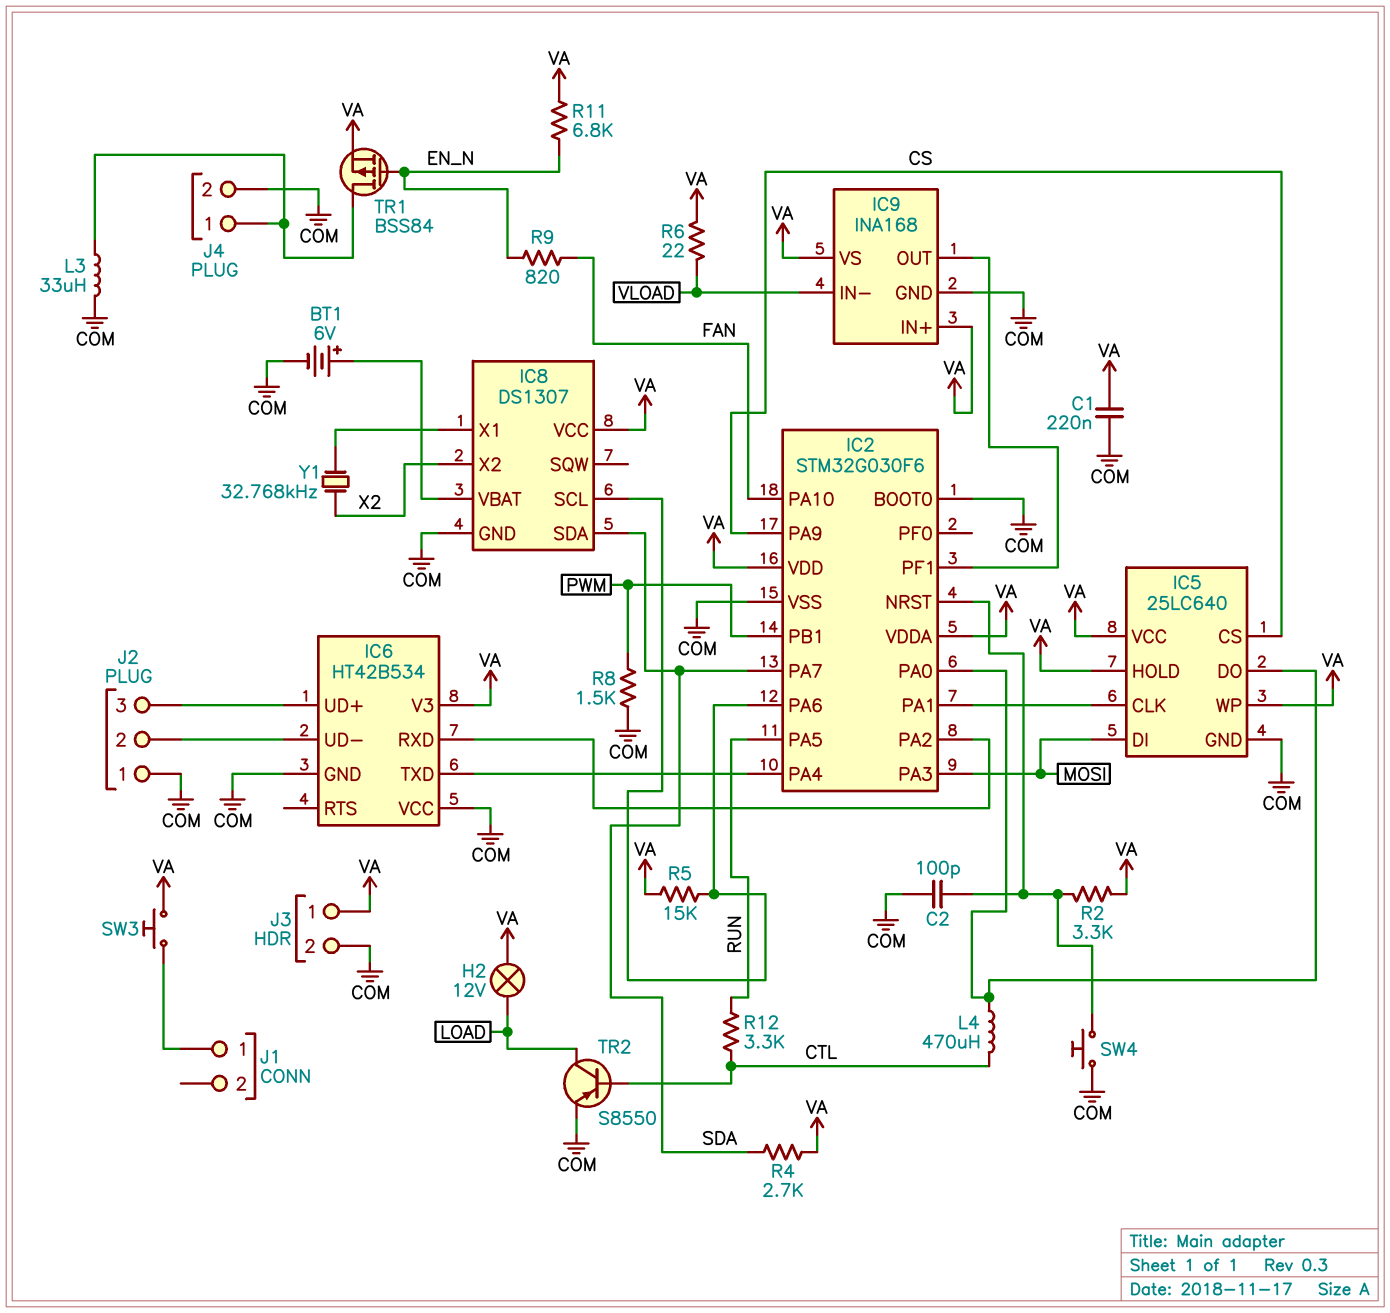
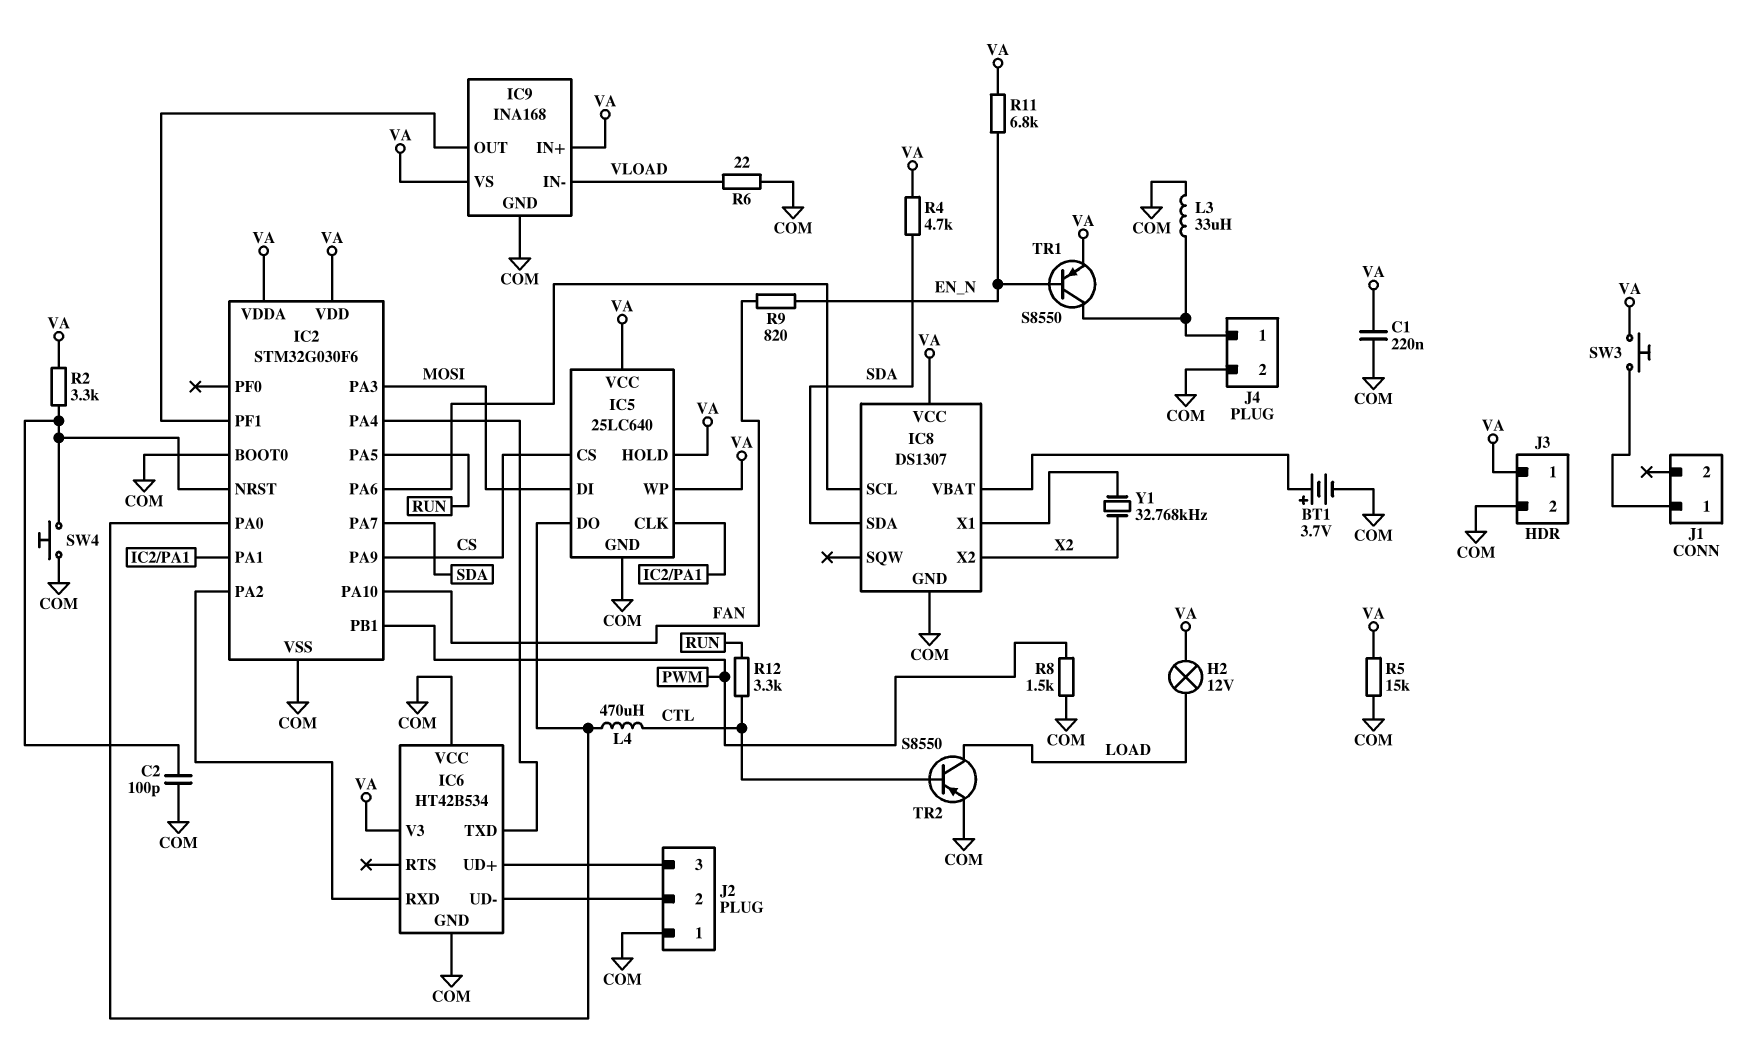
BT1: 6V (plus IC8/VBAT, minus COM) -> 3.7V (plus IC8/VBAT, minus COM)
R4: 2.7k (SDA, VA) -> 4.7k (SDA, VA)
R5: 15k (IC2/PA6, VA) -> 15k (COM, VA)
R6: 22 (VA, VLOAD) -> 22 (COM, VLOAD)
TR1: PMOS BSS84 (G EN_N, D J4/1, S VA) -> PNP S8550 (B EN_N, C J4/1, E VA)

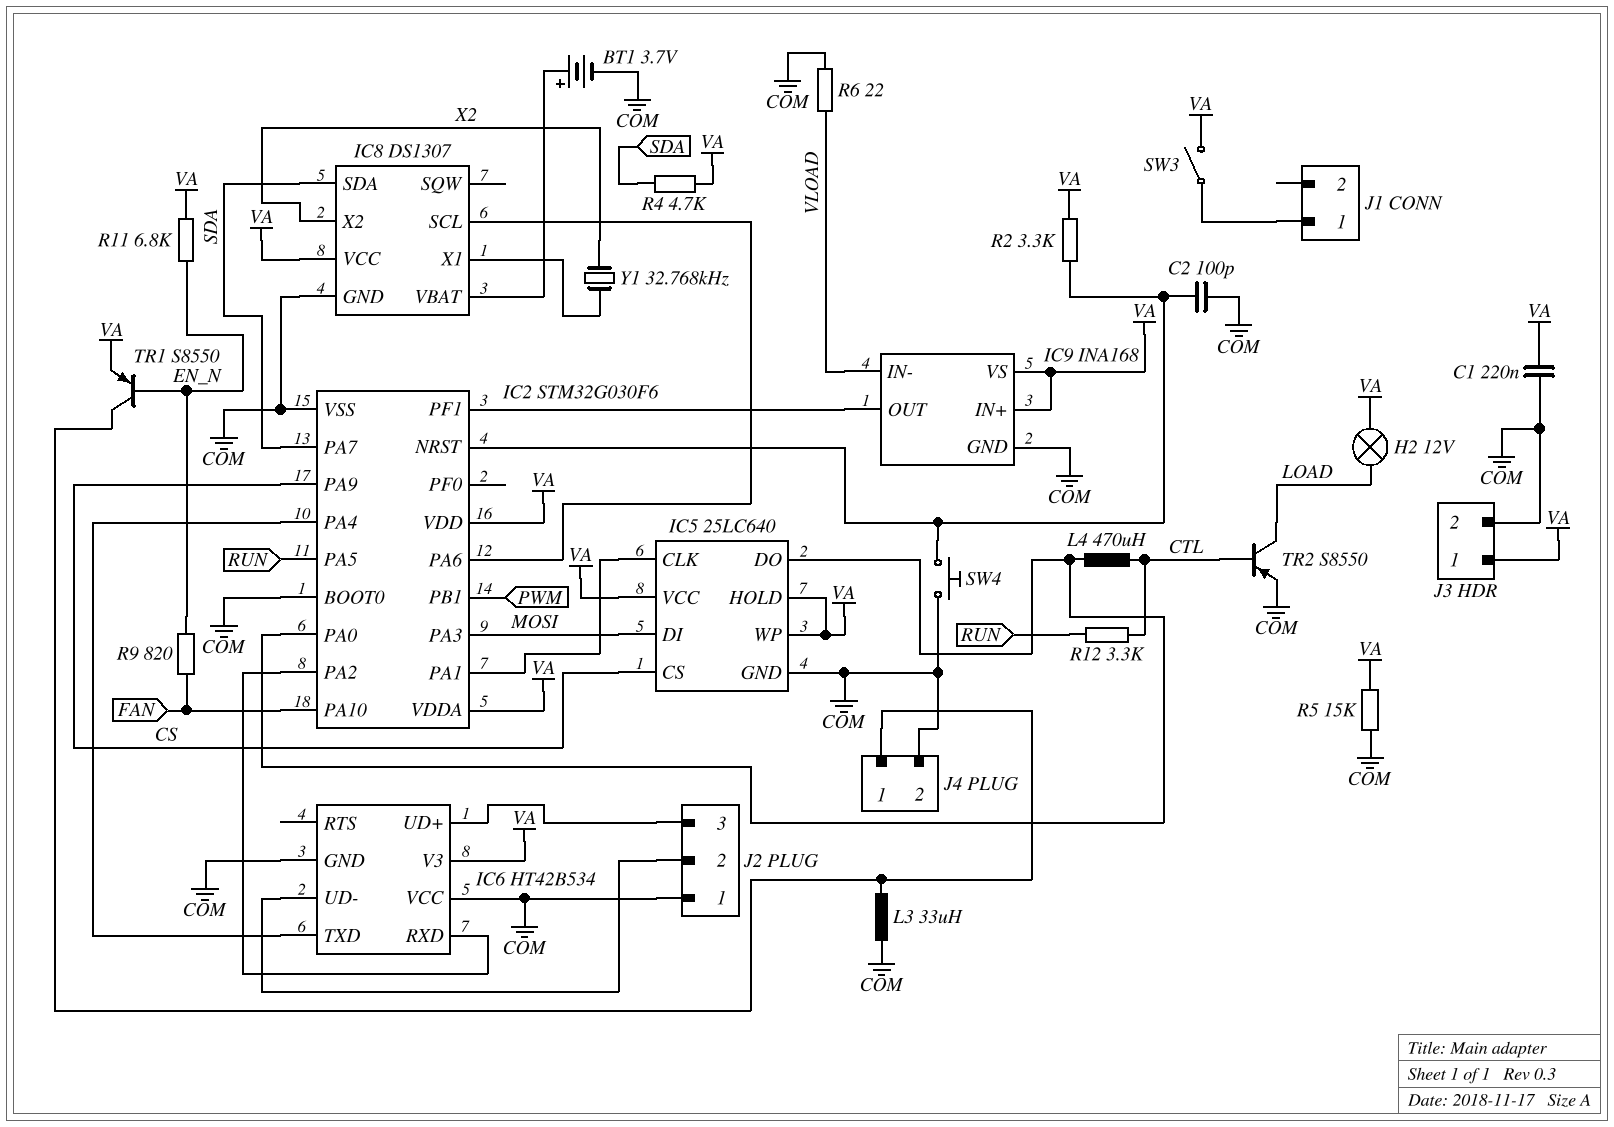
R8: 1.5k (COM, PWM) -> none
SW3: button (J1/1, VA) -> switch (J1/1, VA)

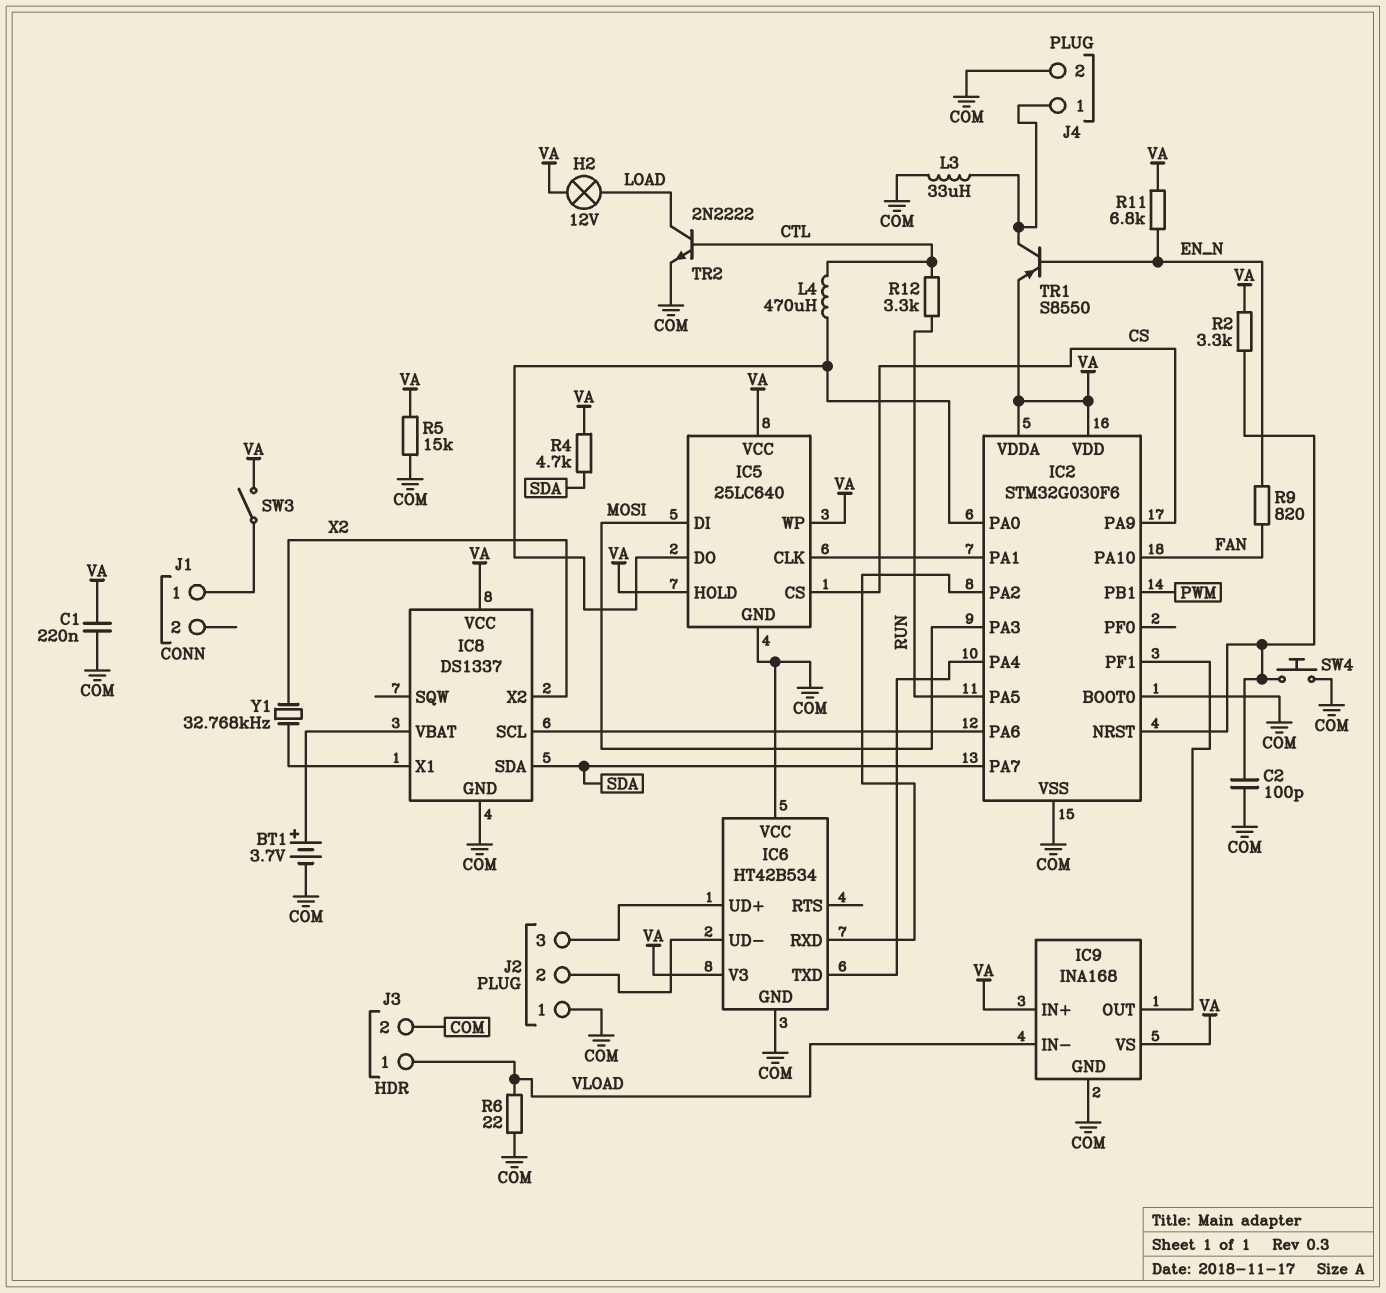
IC8: DS1307 -> DS1337
J3 pin 1: VA -> VLOAD
TR2: PNP S8550 (B CTL, C LOAD, E COM) -> NPN 2N2222 (B CTL, C LOAD, E COM)

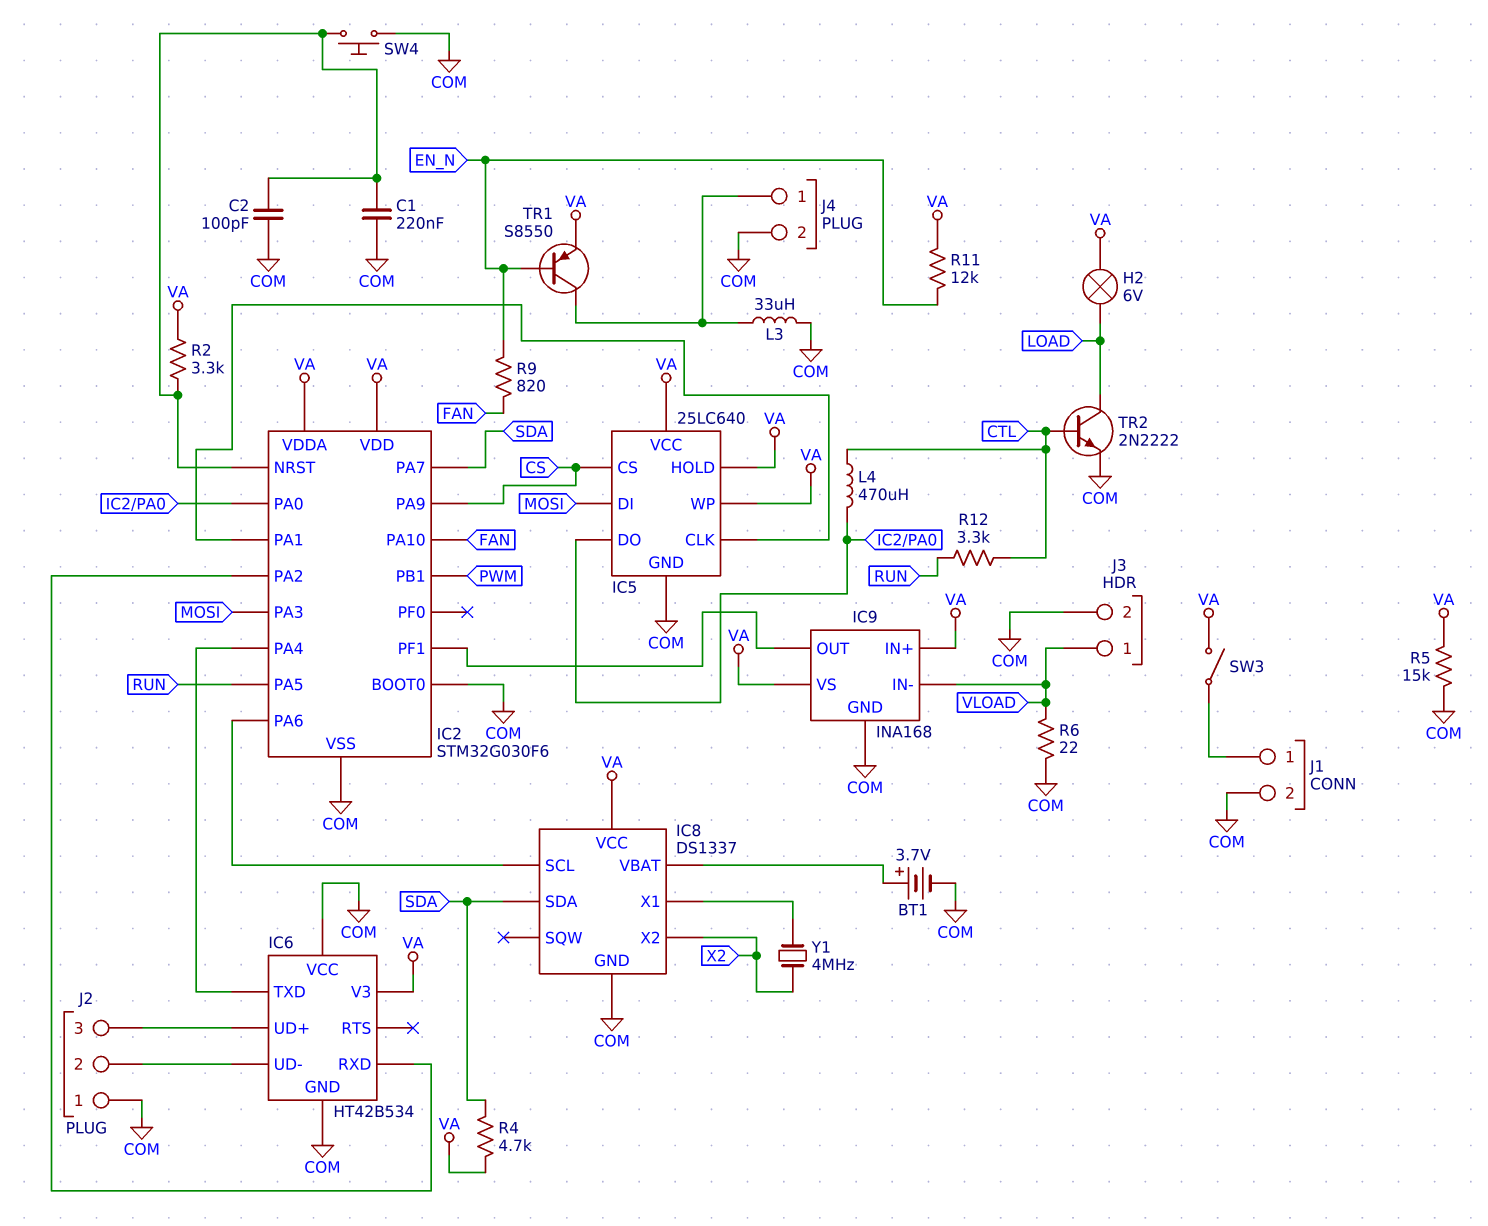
C1: 220nF (COM, VA) -> 220nF (COM, IC2/NRST)
H2: lamp 12V (LOAD, VA) -> lamp 6V (LOAD, VA)
J1 pin 2: none -> COM
R11: 6.8k (EN_N, VA) -> 12k (EN_N, VA)
Y1: 32.768kHz (IC8/X1, X2) -> 4MHz (IC8/X1, X2)

